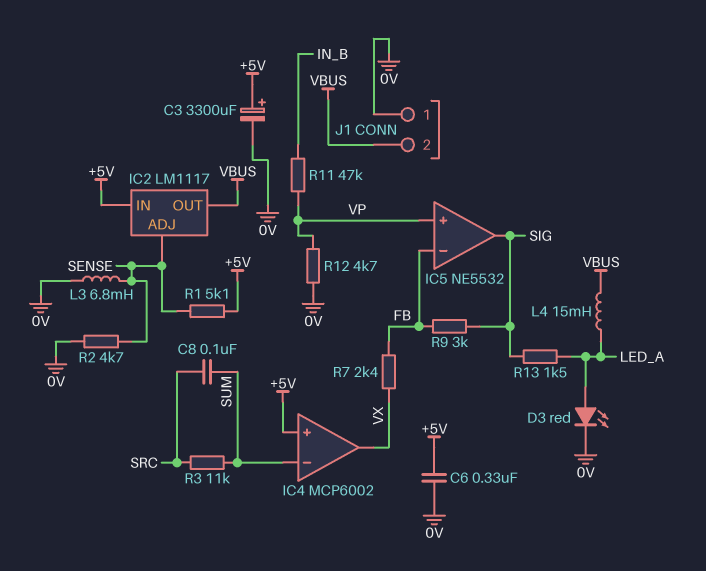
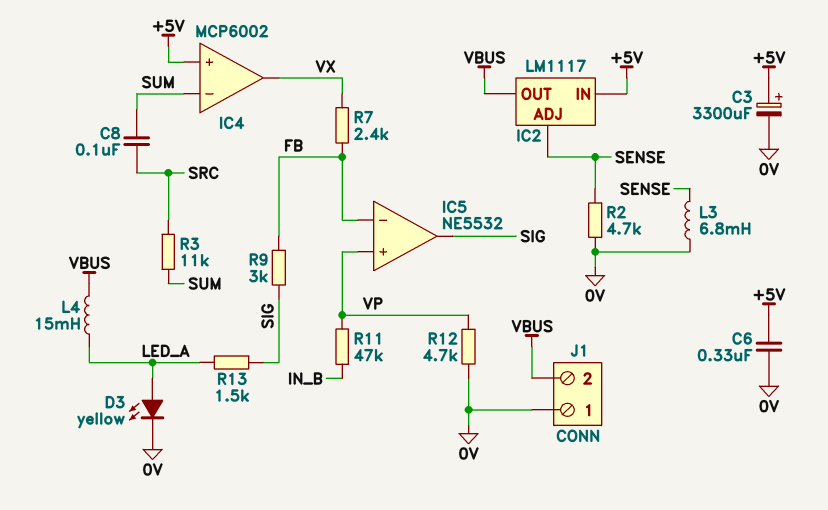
D3: LED red (A LED_A, K 0V) -> LED yellow (A LED_A, K 0V)
R1: 5.1k (+5V, SENSE) -> none

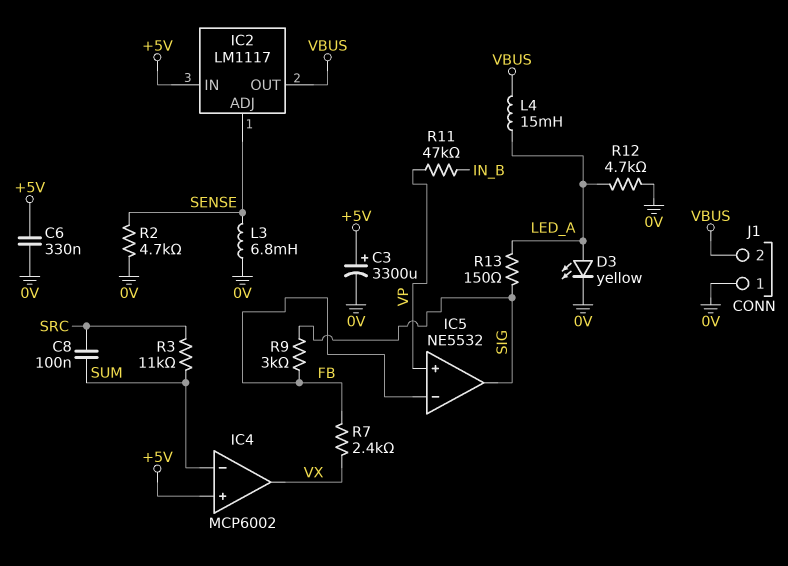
R12: 4.7k (0V, VP) -> 4.7k (0V, LED_A)
R13: 1.5k (LED_A, SIG) -> 150 (LED_A, SIG)

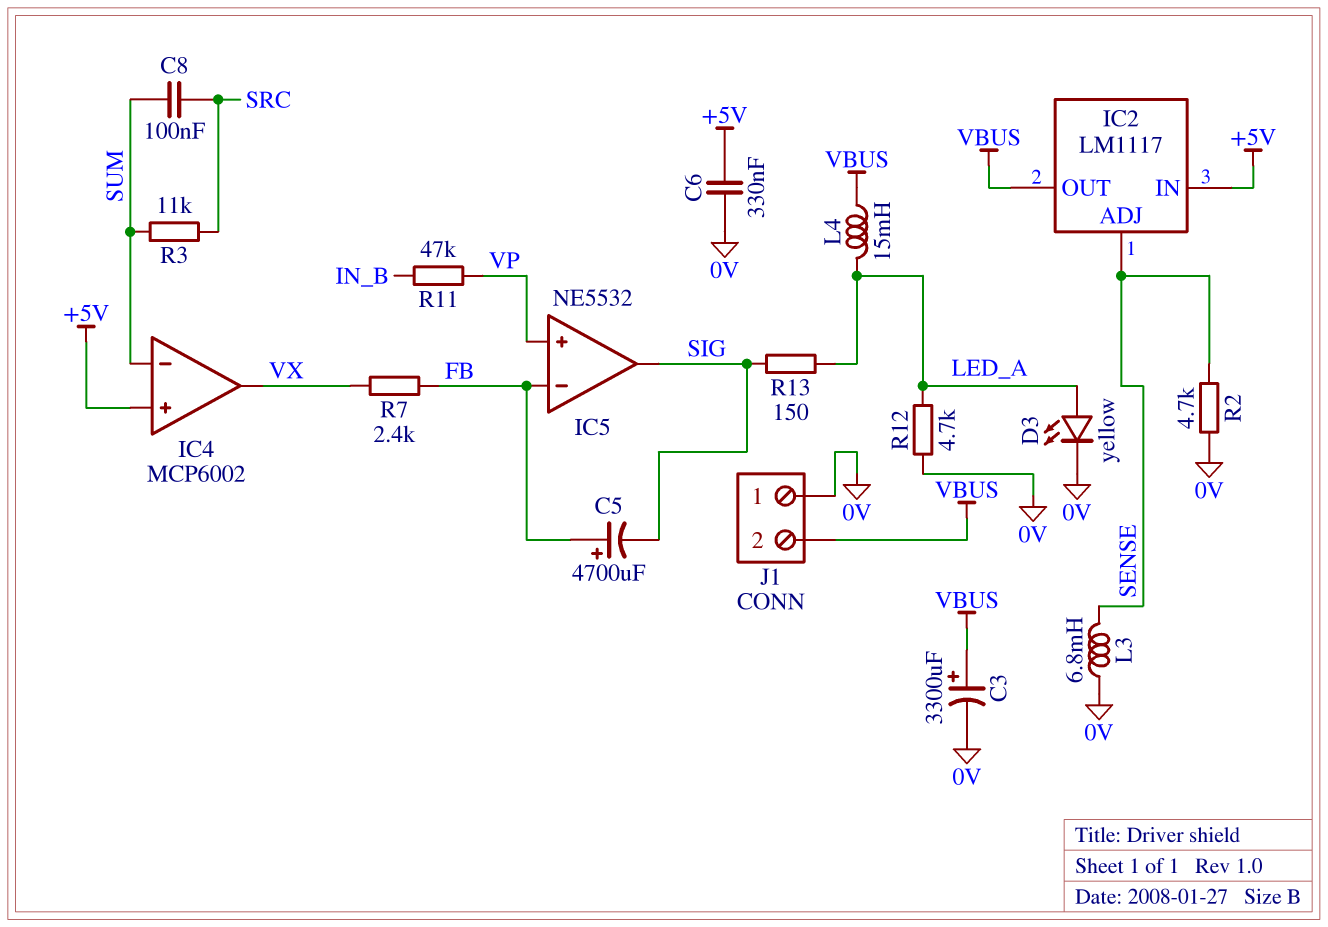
C3: 3300uF (plus +5V, minus 0V) -> 3300uF (plus VBUS, minus 0V)
C5: none -> 4700uF (plus FB, minus SIG)
R9: 3k (FB, SIG) -> none

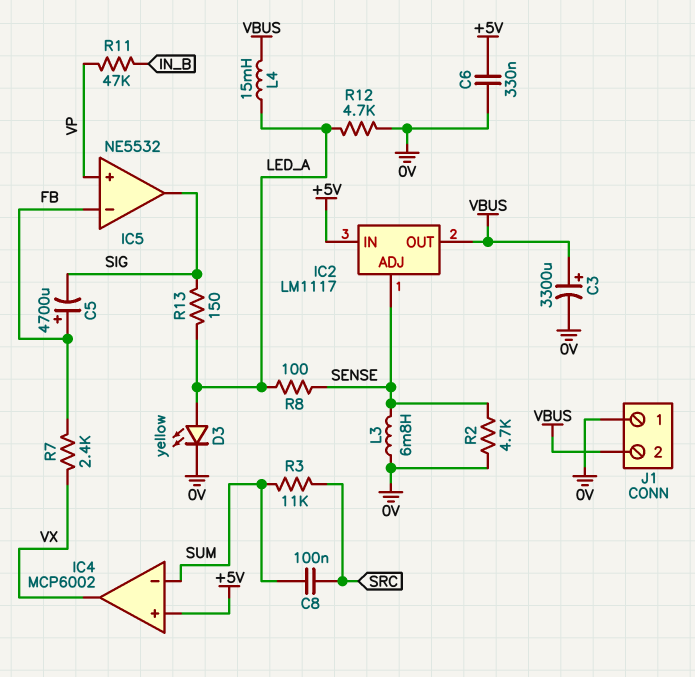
R8: none -> 100 (LED_A, SENSE)

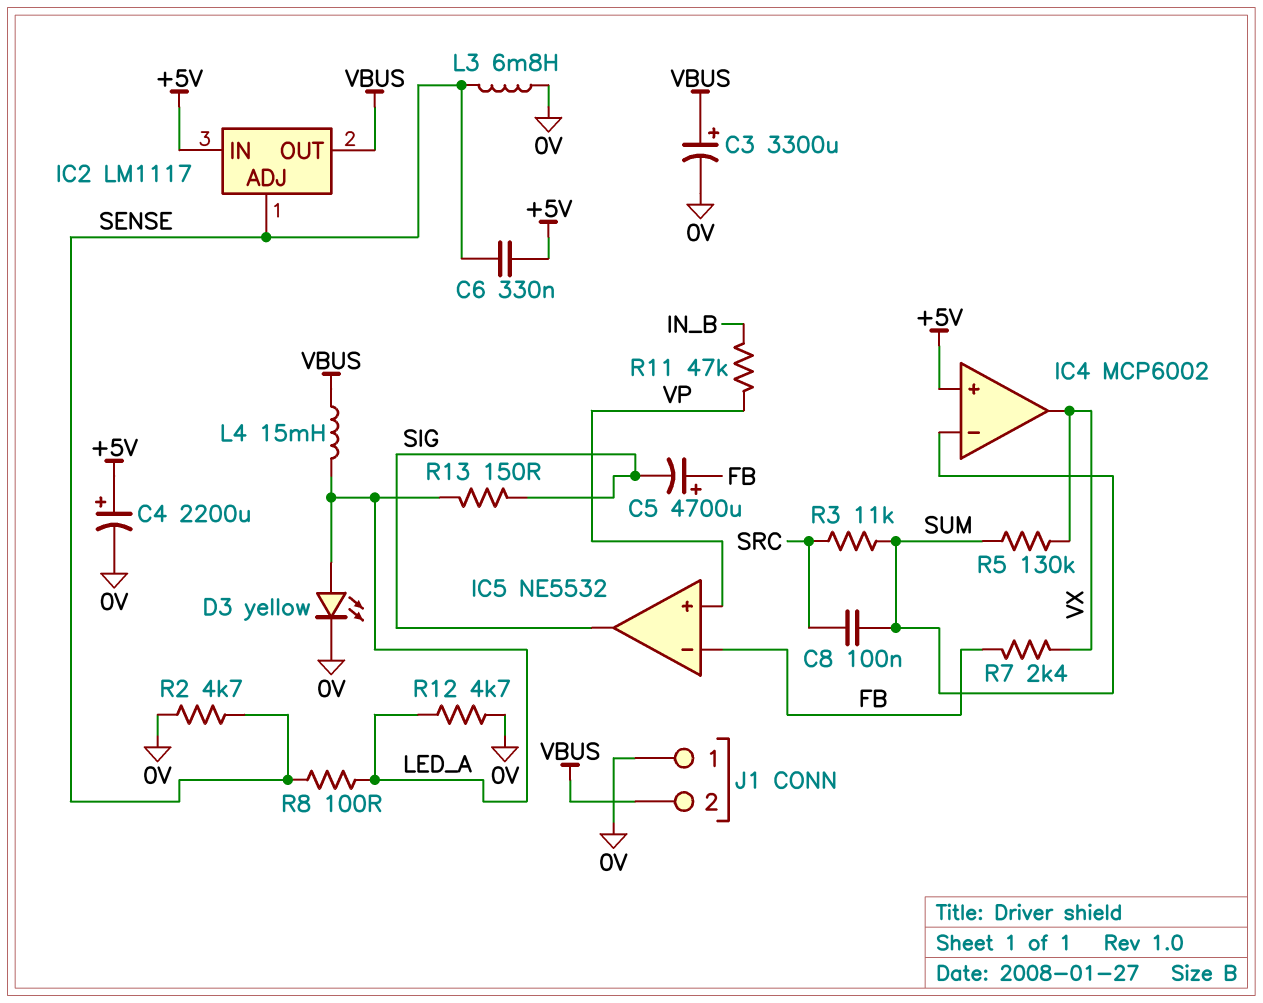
C4: none -> 2200uF (plus +5V, minus 0V)
C6: 330nF (+5V, 0V) -> 330nF (+5V, SENSE)
R5: none -> 130k (SUM, VX)

